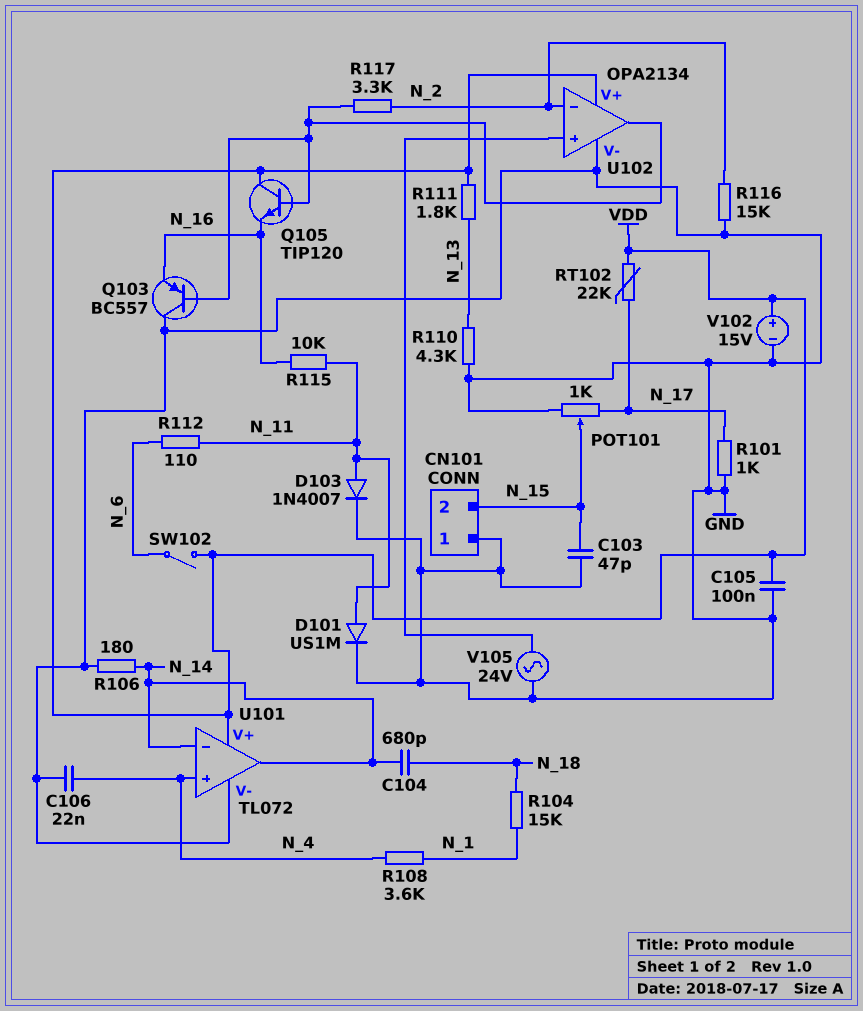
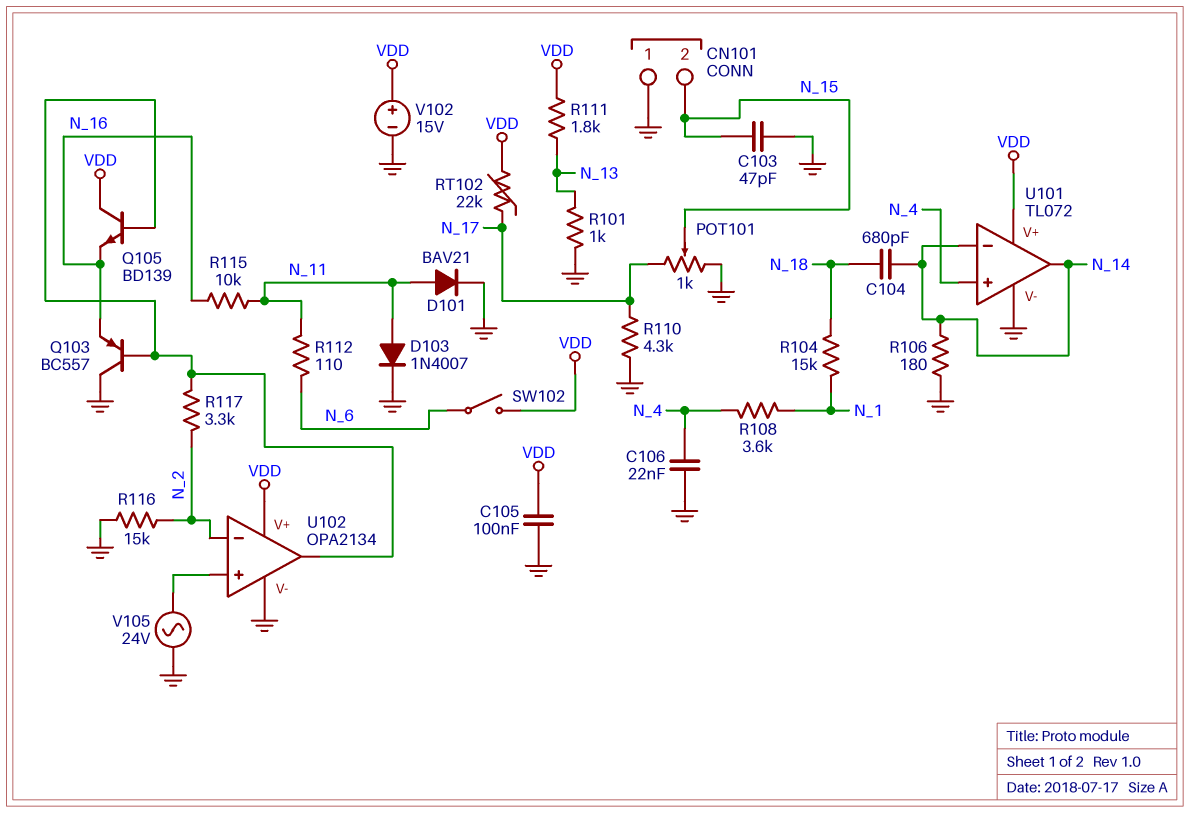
D101: diode US1M (A N_11, K GND) -> diode BAV21 (A N_11, K GND)
Q105: NPN TIP120 (B U102/out, C VDD, E N_16) -> NPN BD139 (B U102/out, C VDD, E N_16)
R101: 1k (GND, N_17) -> 1k (GND, N_13)
R110: 4.3k (GND, N_13) -> 4.3k (GND, N_17)

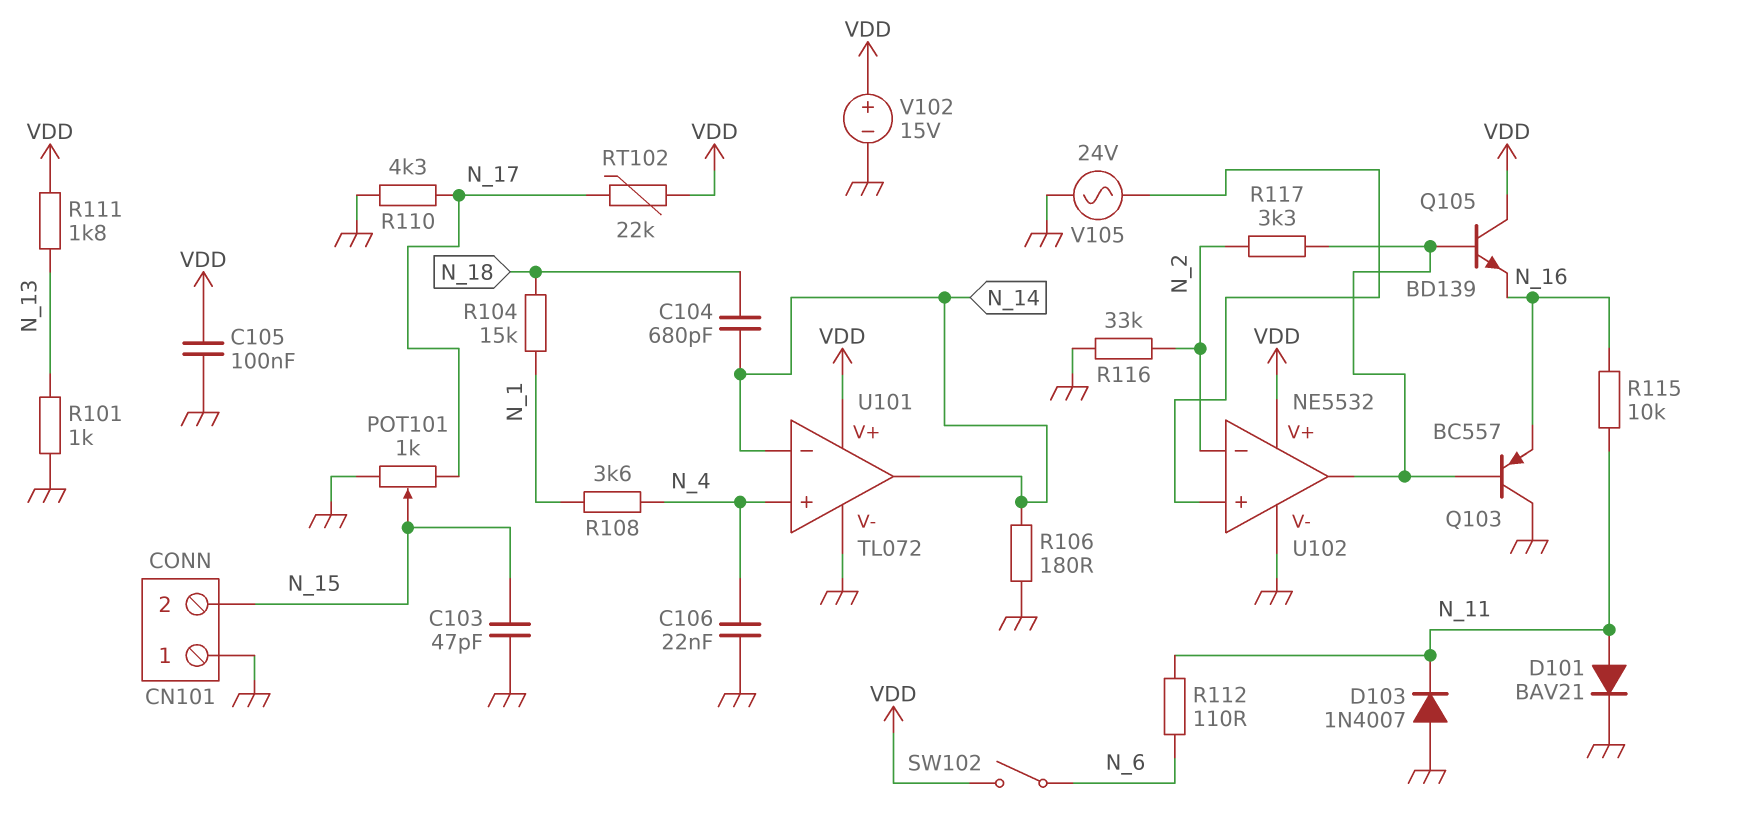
D103: diode 1N4007 (A N_11, K GND) -> diode 1N4007 (A GND, K N_11)
R116: 15k (GND, N_2) -> 33k (GND, N_2)
U102: OPA2134 -> NE5532

